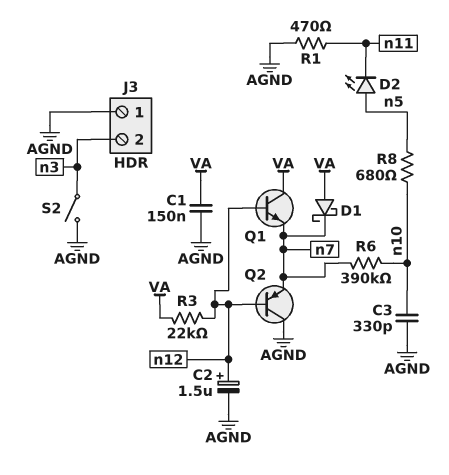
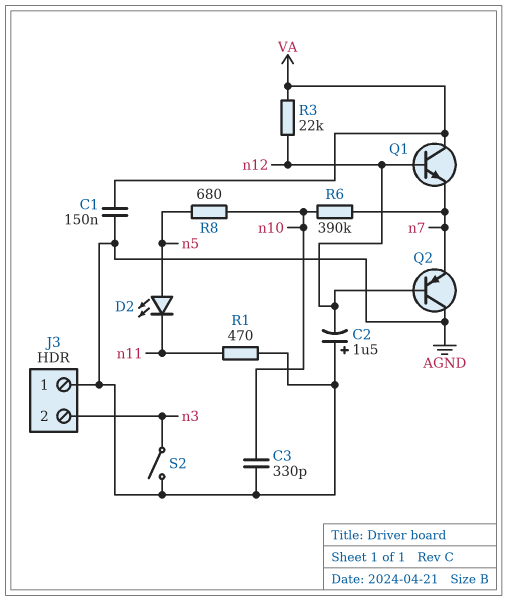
C2: 1.5uF (plus n12, minus AGND) -> 1.5uF (plus AGND, minus n12)
D1: schottky (A VA, K n7) -> none

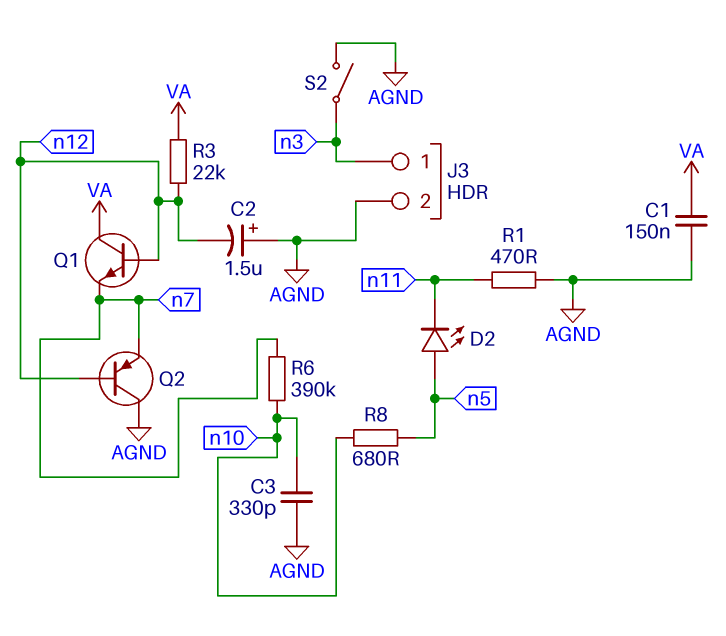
J3 pin 1: AGND -> n3
J3 pin 2: n3 -> AGND

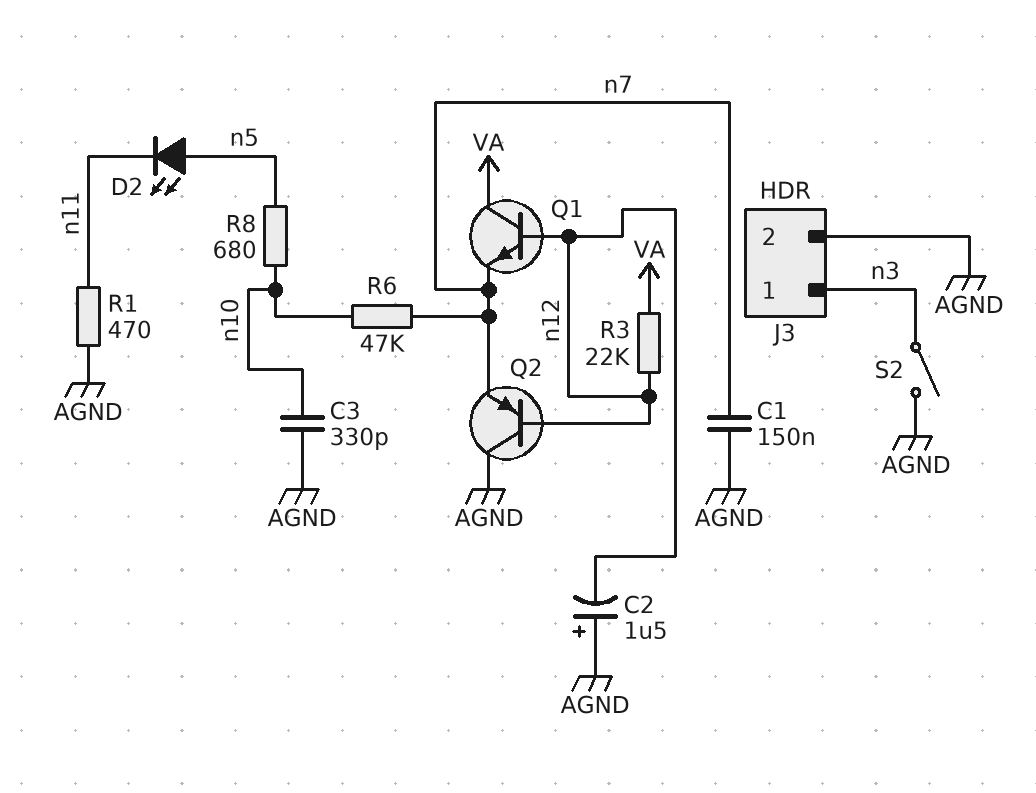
C1: 150nF (AGND, VA) -> 150nF (AGND, n7)
R6: 390k (n7, n10) -> 47k (n7, n10)

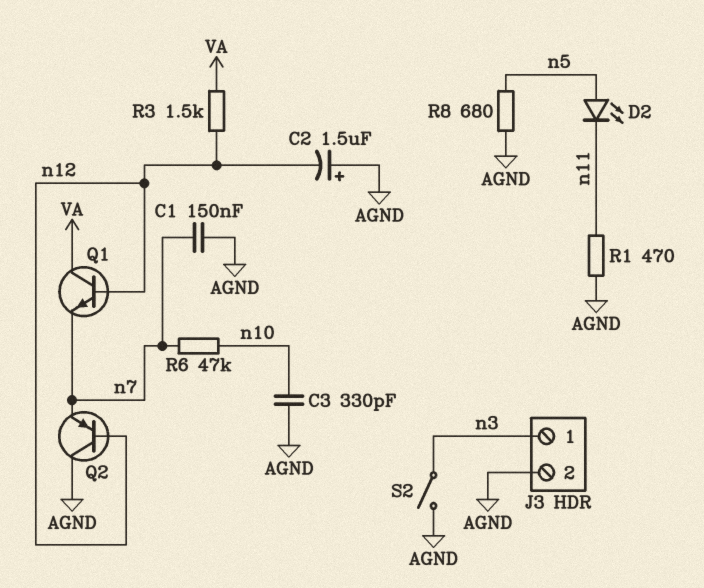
R3: 22k (VA, n12) -> 1.5k (VA, n12)
R8: 680 (n5, n10) -> 680 (AGND, n5)

